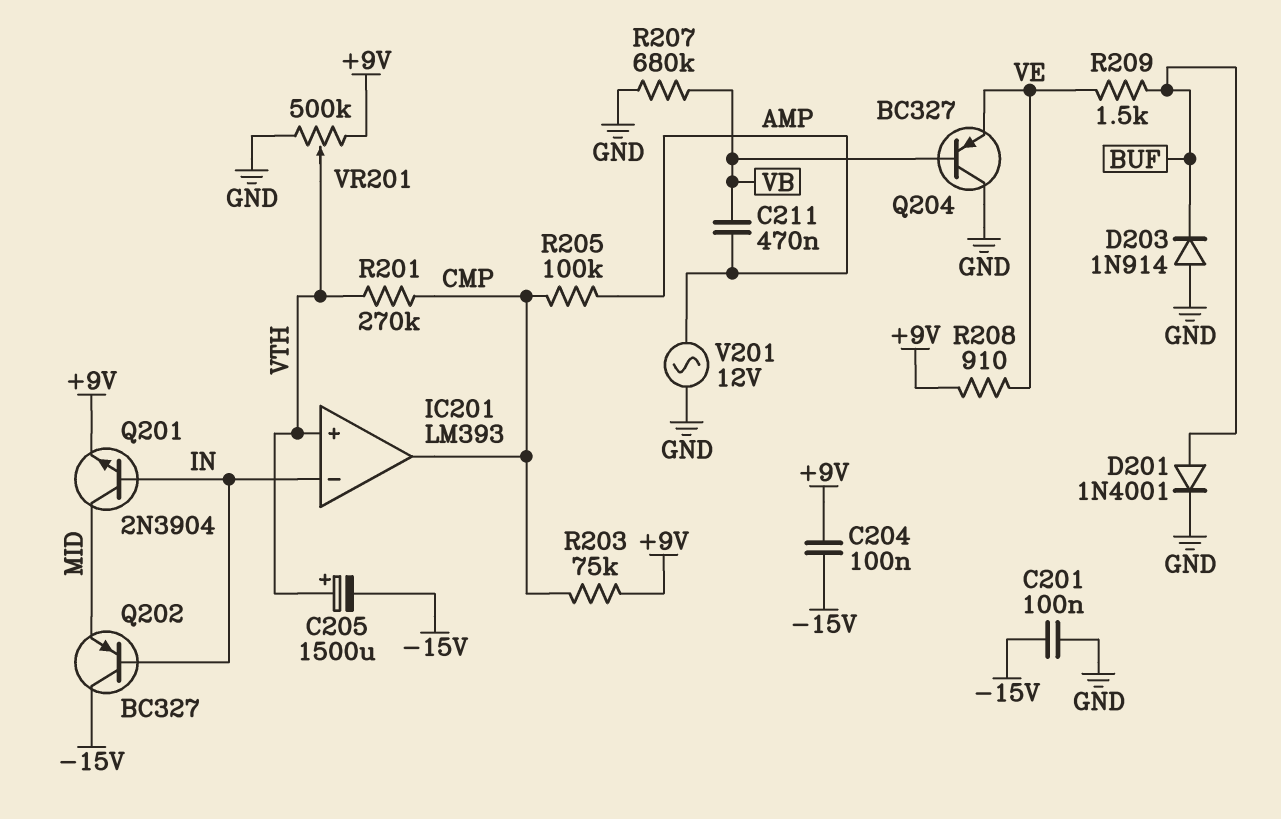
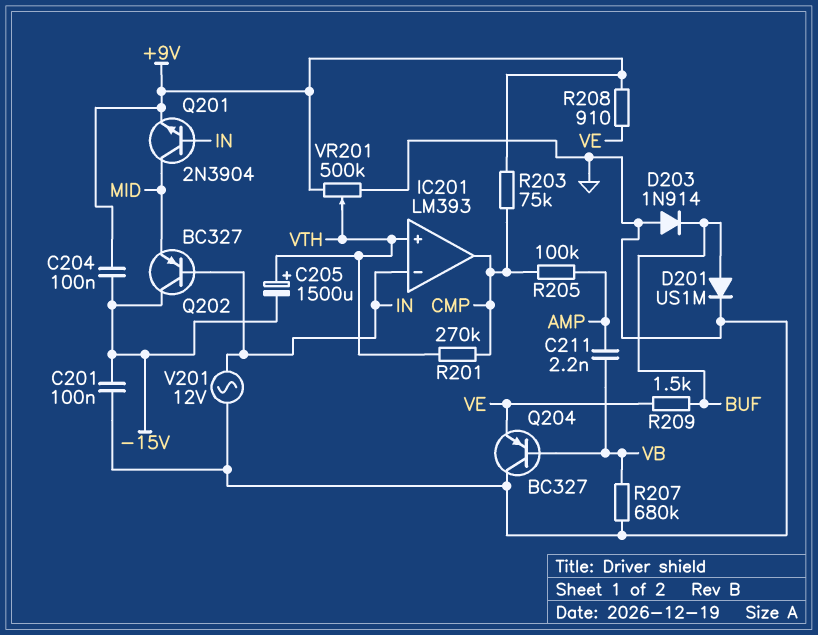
C211: 470nF (AMP, VB) -> 2.2nF (AMP, VB)
D201: diode 1N4001 (A BUF, K GND) -> diode US1M (A BUF, K GND)
V201: AC 12V (AMP, GND) -> AC 12V (GND, IN)

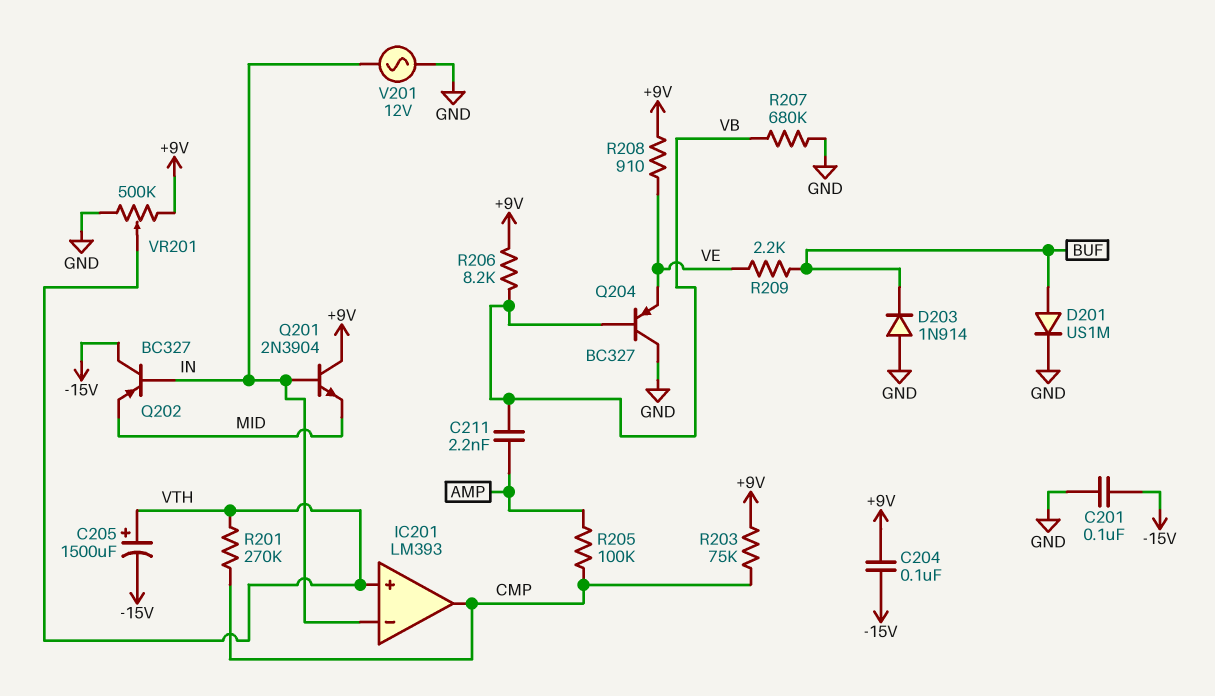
Q201: NPN 2N3904 (B IN, C MID, E +9V) -> NPN 2N3904 (B IN, C +9V, E MID)
R206: none -> 8.2k (+9V, VB)
R209: 1.5k (BUF, VE) -> 2.2k (BUF, VE)

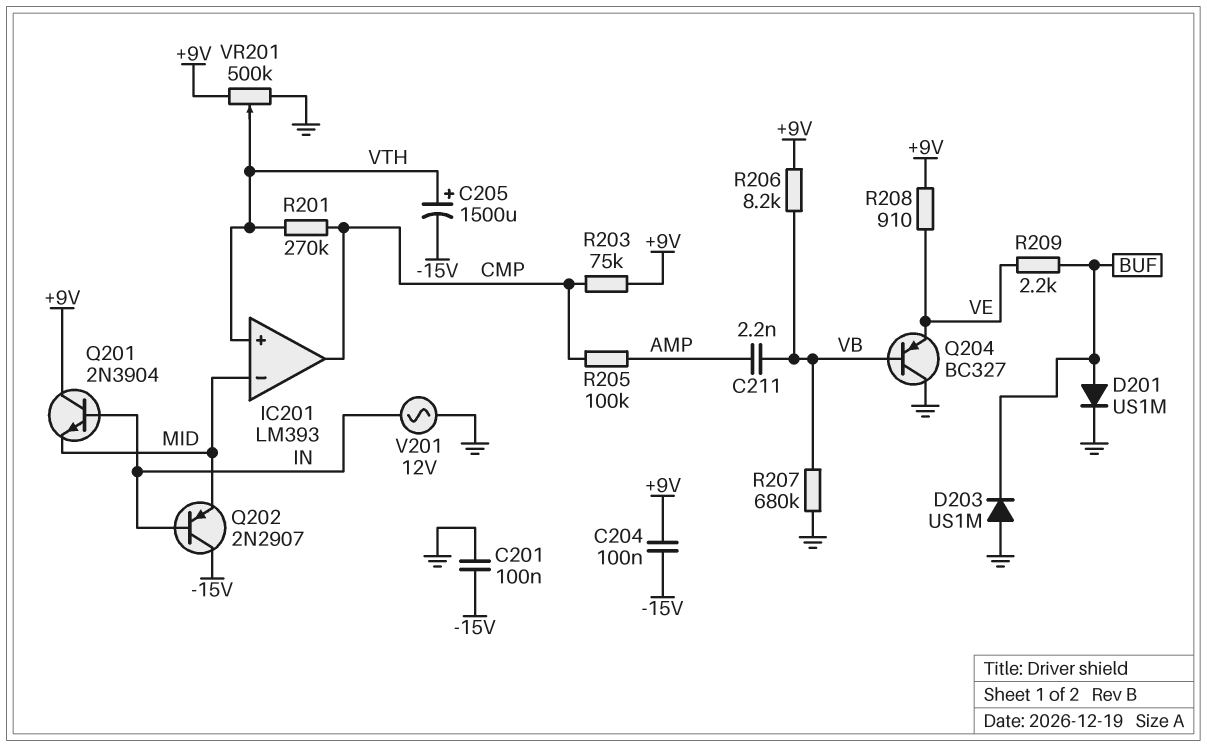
D203: diode 1N914 (A GND, K BUF) -> diode US1M (A GND, K BUF)
IC201 pin in-: IN -> MID
Q202: PNP BC327 (B IN, C -15V, E MID) -> PNP 2N2907 (B IN, C -15V, E MID)

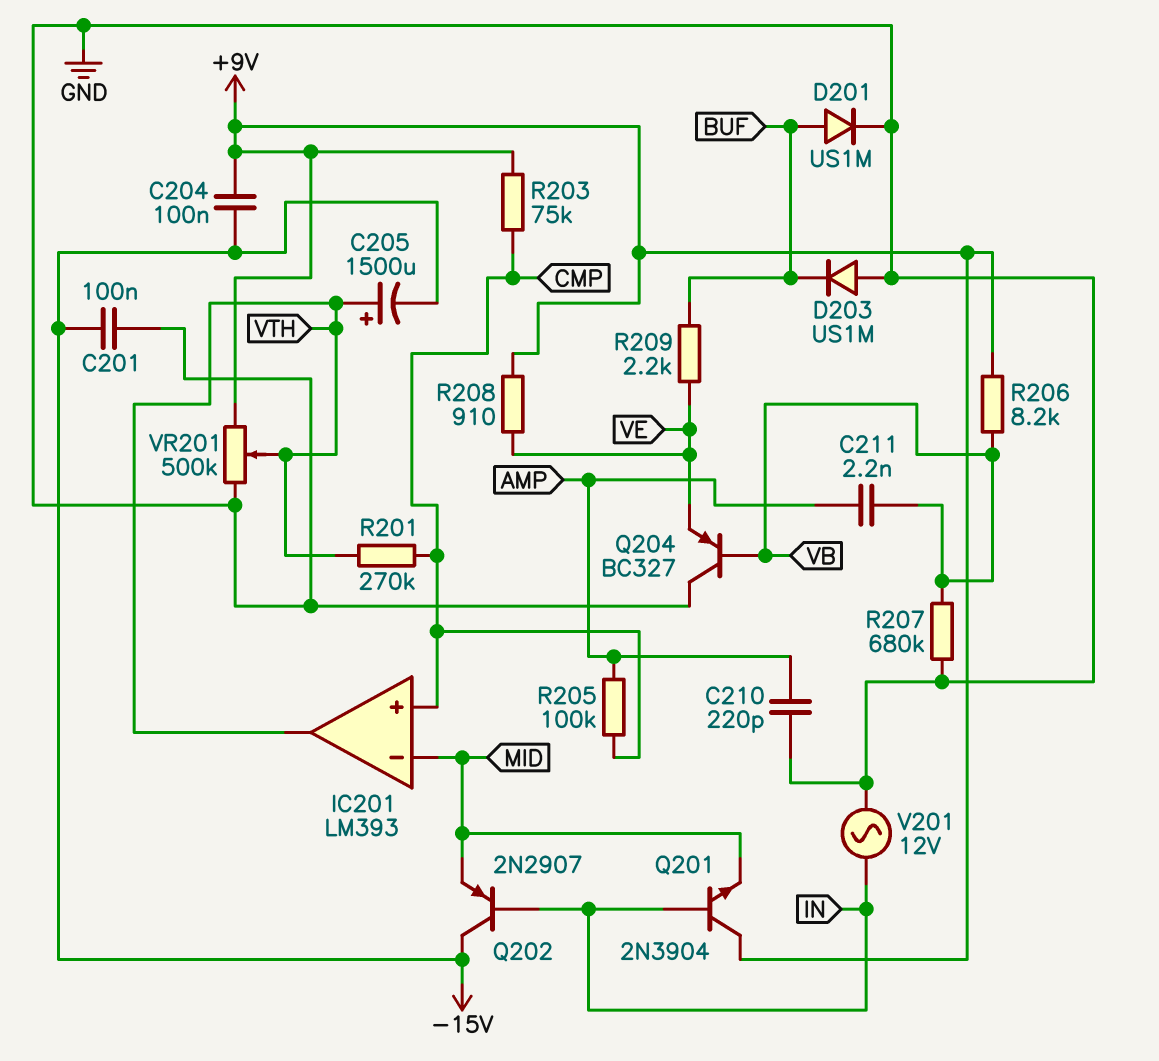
C210: none -> 220pF (AMP, GND)
IC201 pin in+: VTH -> CMP
IC201 pin out: CMP -> VTH

